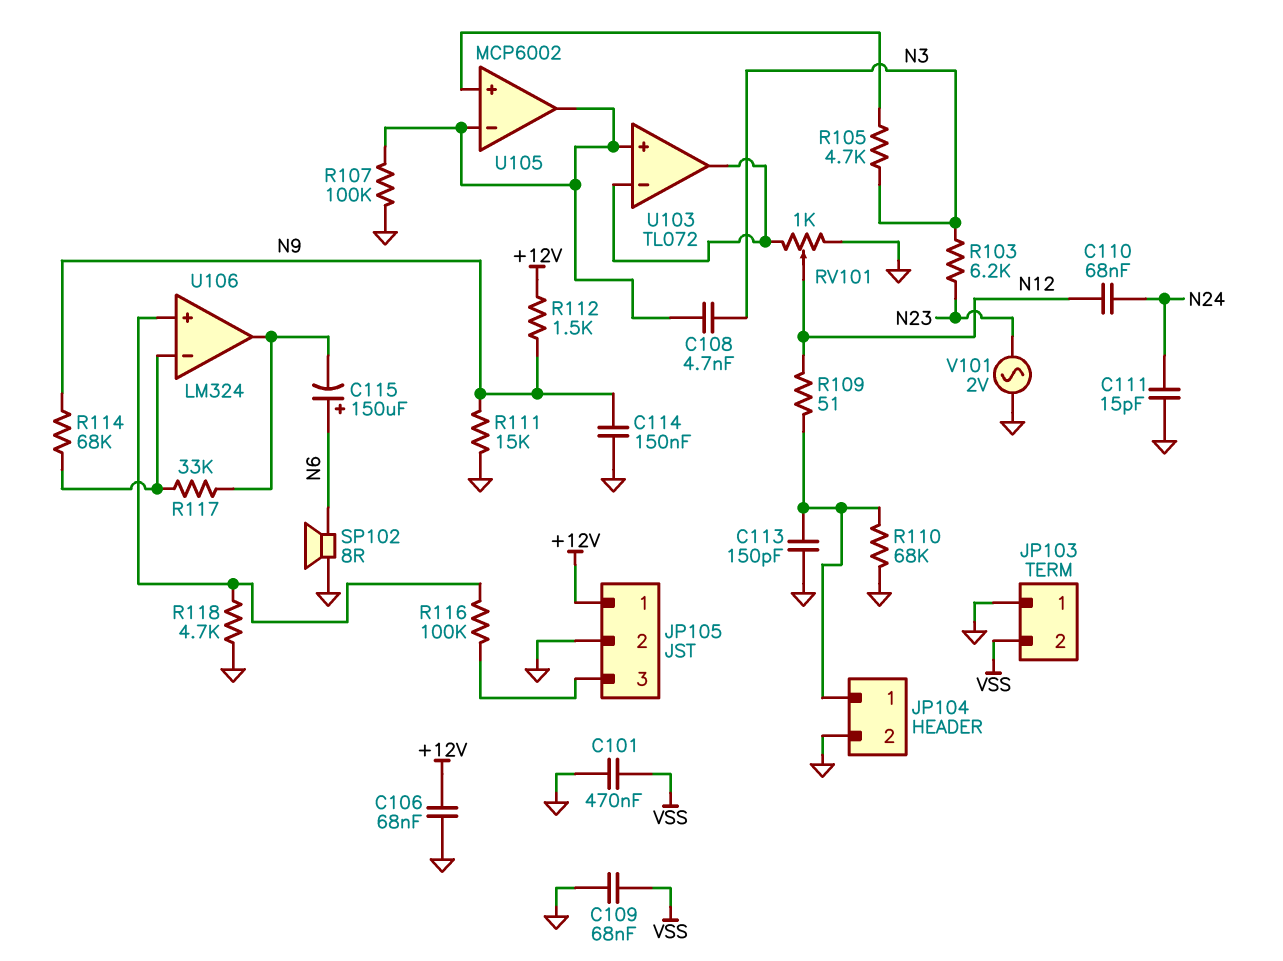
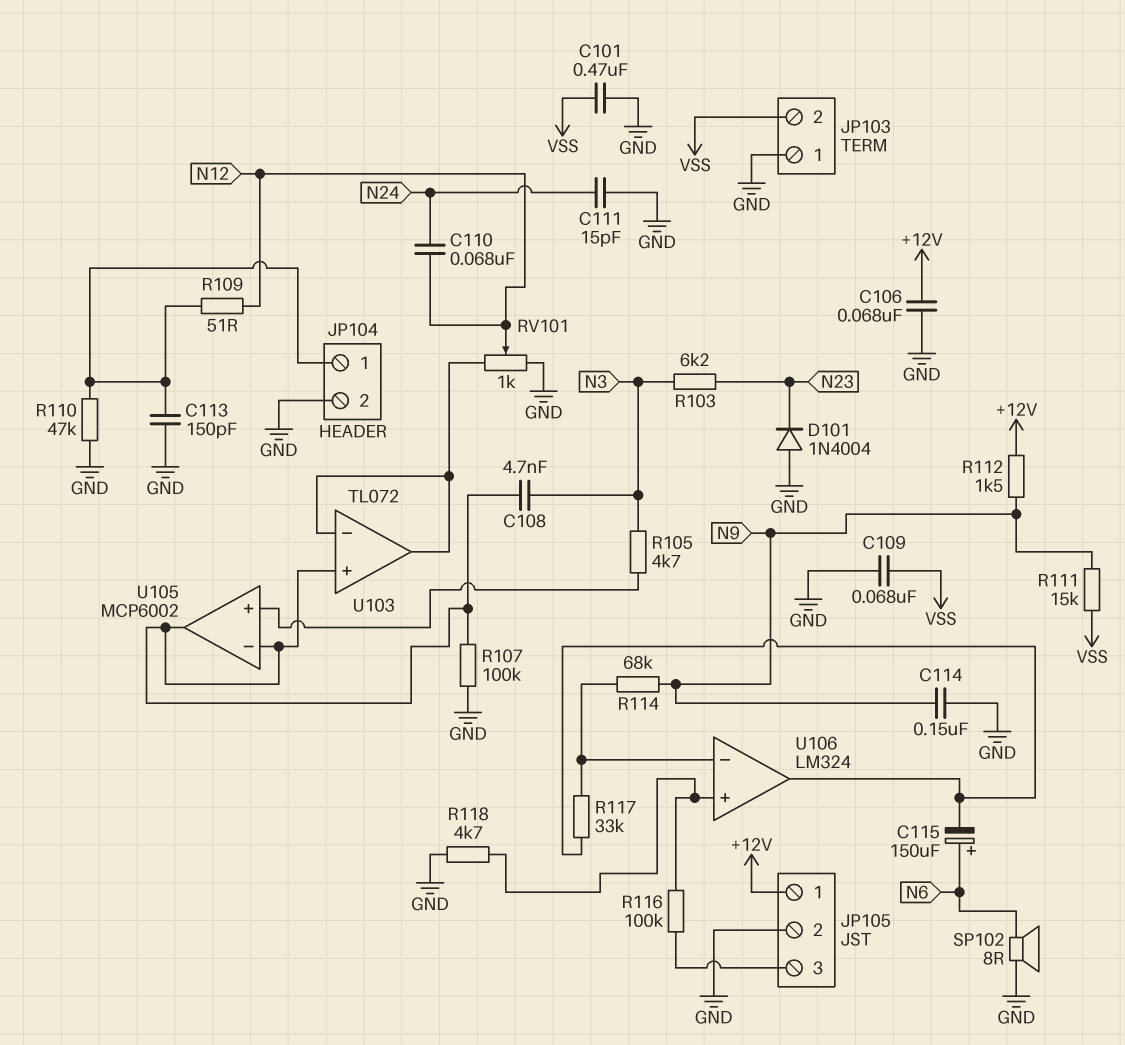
D101: none -> diode 1N4004 (A GND, K N23)
R110: 68k (GND, JP104/1) -> 47k (GND, JP104/1)
R111: 15k (GND, N9) -> 15k (N9, VSS)
V101: AC 2V (GND, N23) -> none

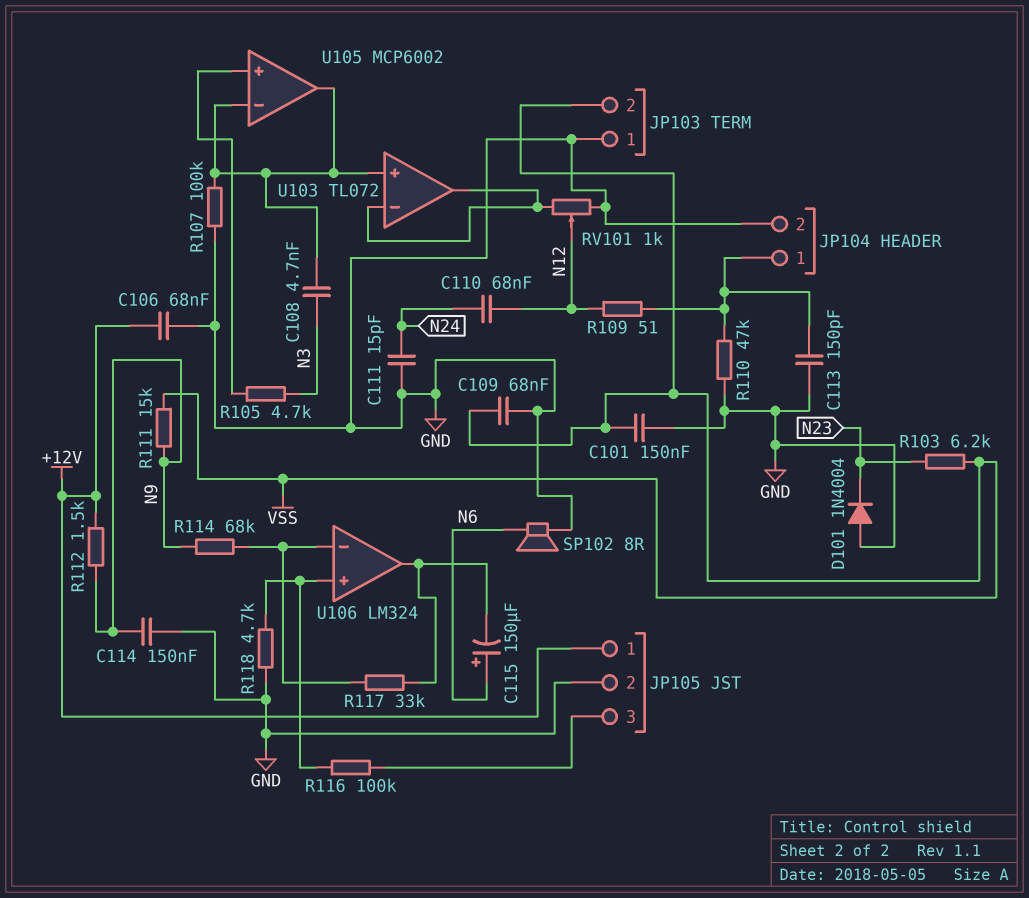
C101: 470nF (GND, VSS) -> 150nF (GND, VSS)
R103: 6.2k (N3, N23) -> 6.2k (N23, VSS)

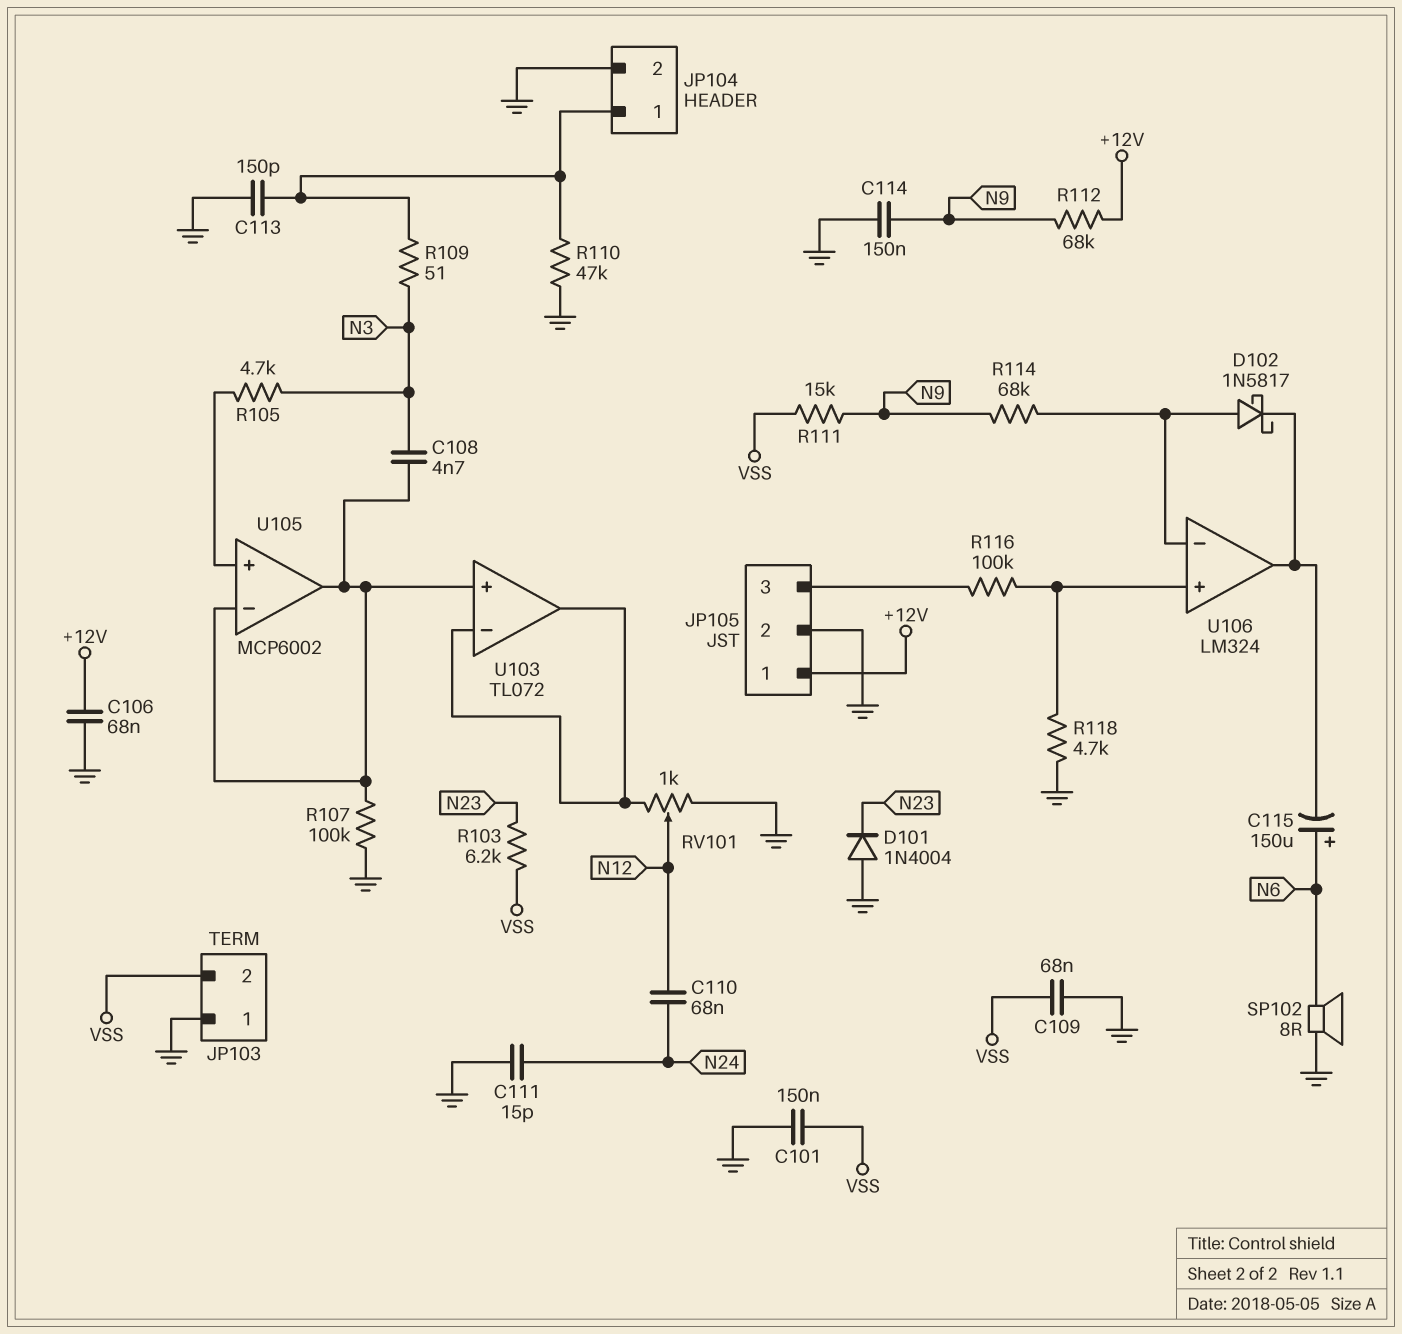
D102: none -> schottky 1N5817 (A U106/in-, K U106/out)
R109: 51 (JP104/1, N12) -> 51 (JP104/1, N3)
R112: 1.5k (+12V, N9) -> 68k (+12V, N9)
R117: 33k (U106/in-, U106/out) -> none

